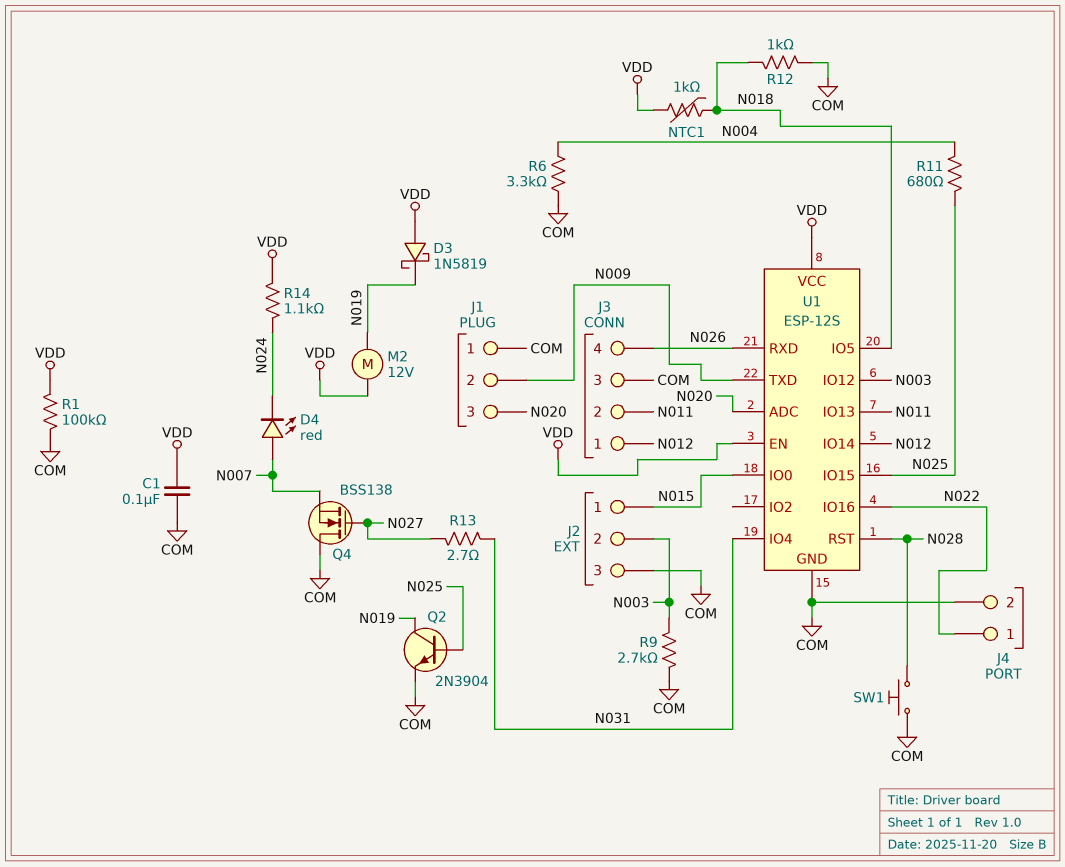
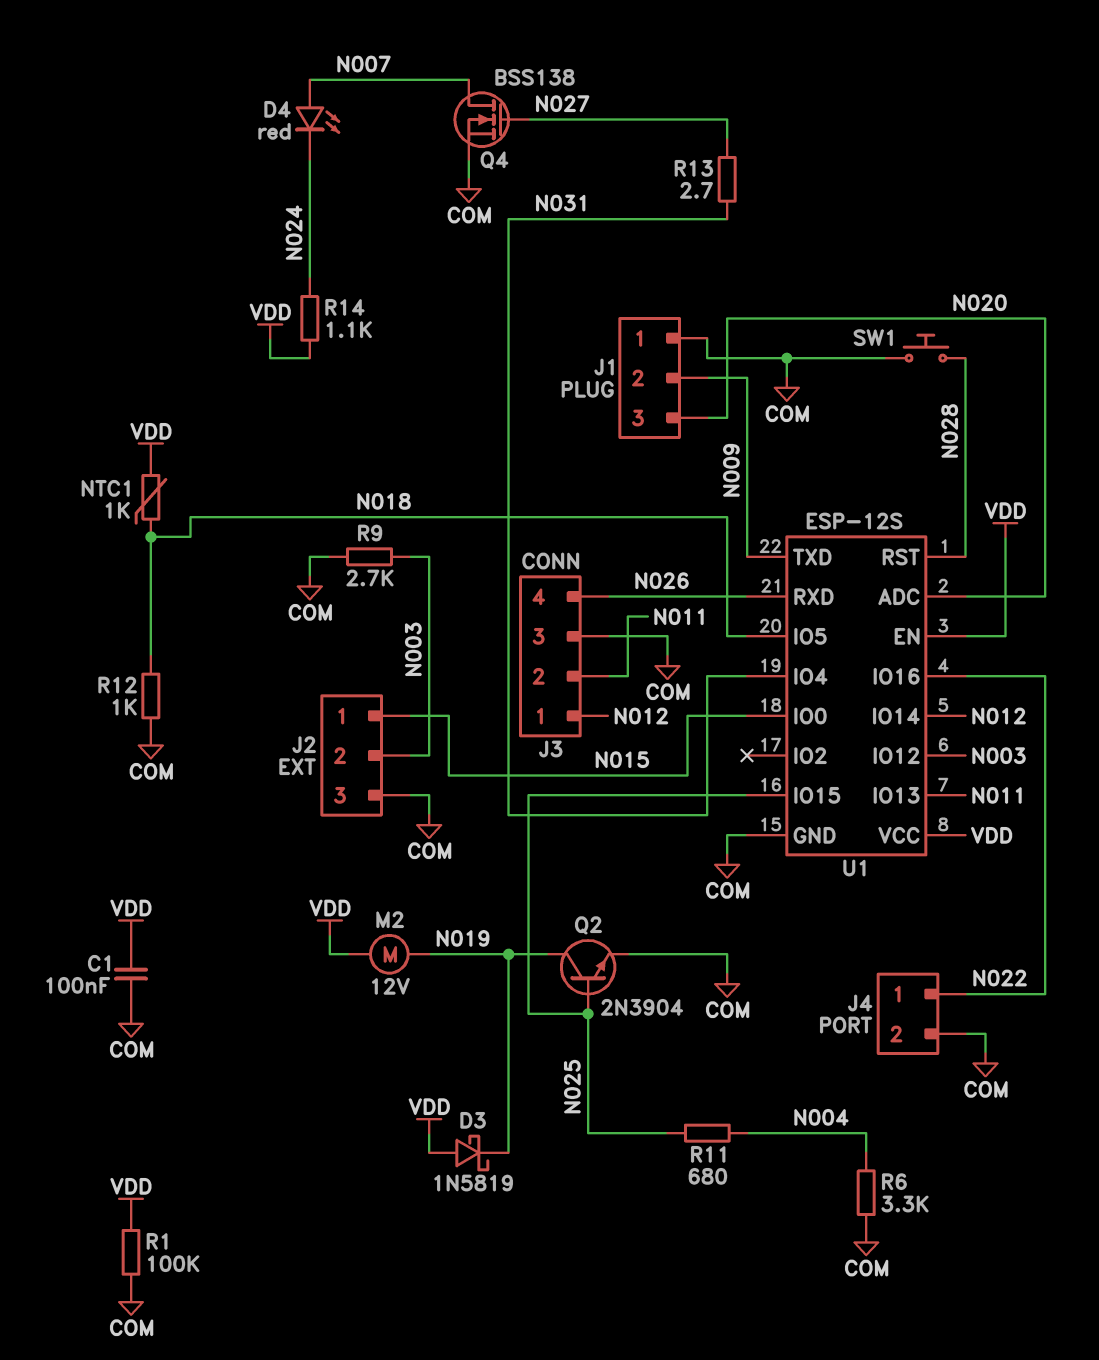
Q4: NMOS BSS138 (G N027, D COM, S N007) -> NMOS BSS138 (G N027, D N007, S COM)

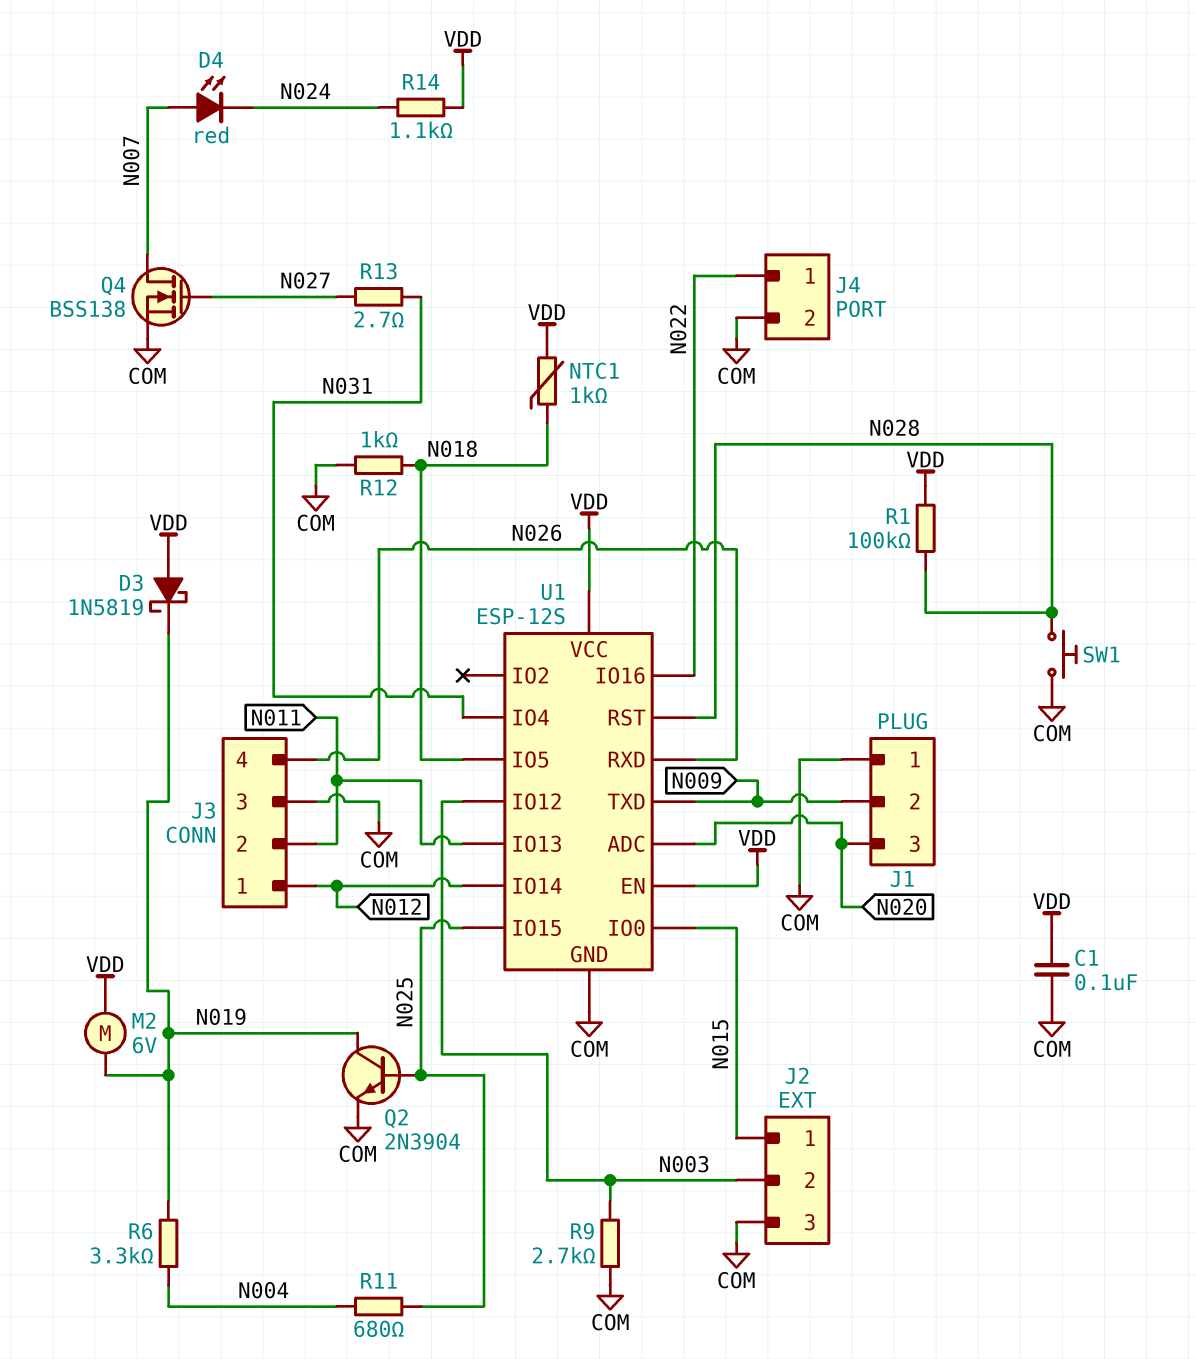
M2: motor 12V (N019, VDD) -> motor 6V (N019, VDD)
R1: 100k (COM, VDD) -> 100k (N028, VDD)
R6: 3.3k (COM, N004) -> 3.3k (N004, N019)

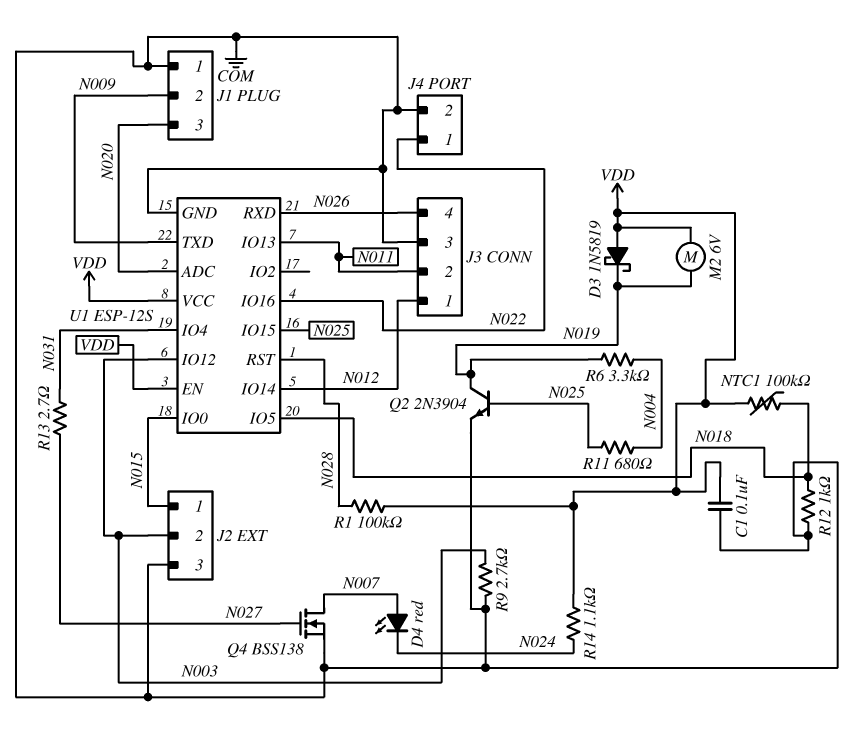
NTC1: 1k (N018, VDD) -> 100k (N018, VDD)
SW1: button (COM, N028) -> none

